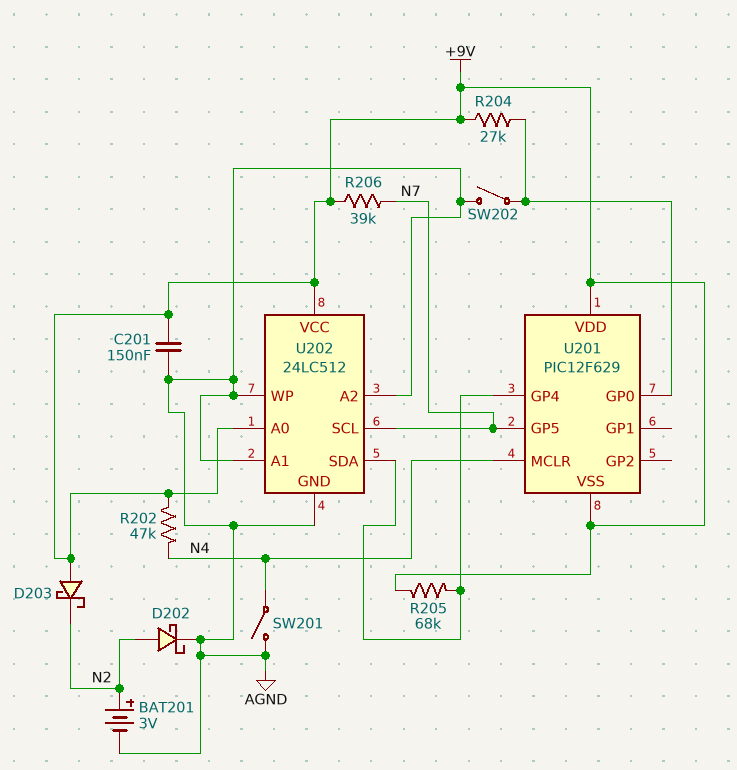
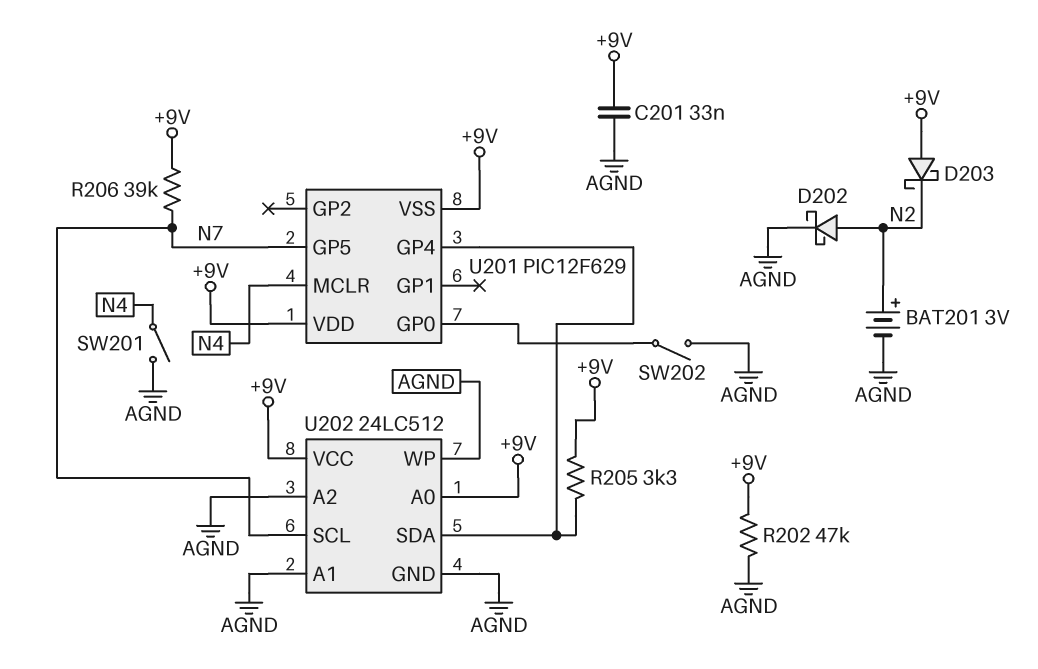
C201: 150nF (+9V, AGND) -> 33nF (+9V, AGND)
R202: 47k (+9V, N4) -> 47k (+9V, AGND)
R204: 27k (+9V, U201/GP0) -> none
R205: 68k (+9V, U201/GP4) -> 3.3k (+9V, U201/GP4)

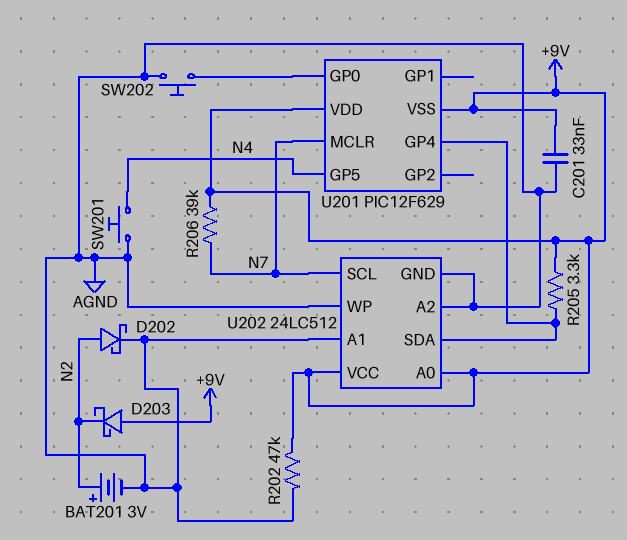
SW201: switch (AGND, N4) -> button (AGND, N4)
SW202: switch (AGND, U201/GP0) -> button (AGND, U201/GP0)
U201 pin GP5: N7 -> N4
U201 pin MCLR: N4 -> N7

